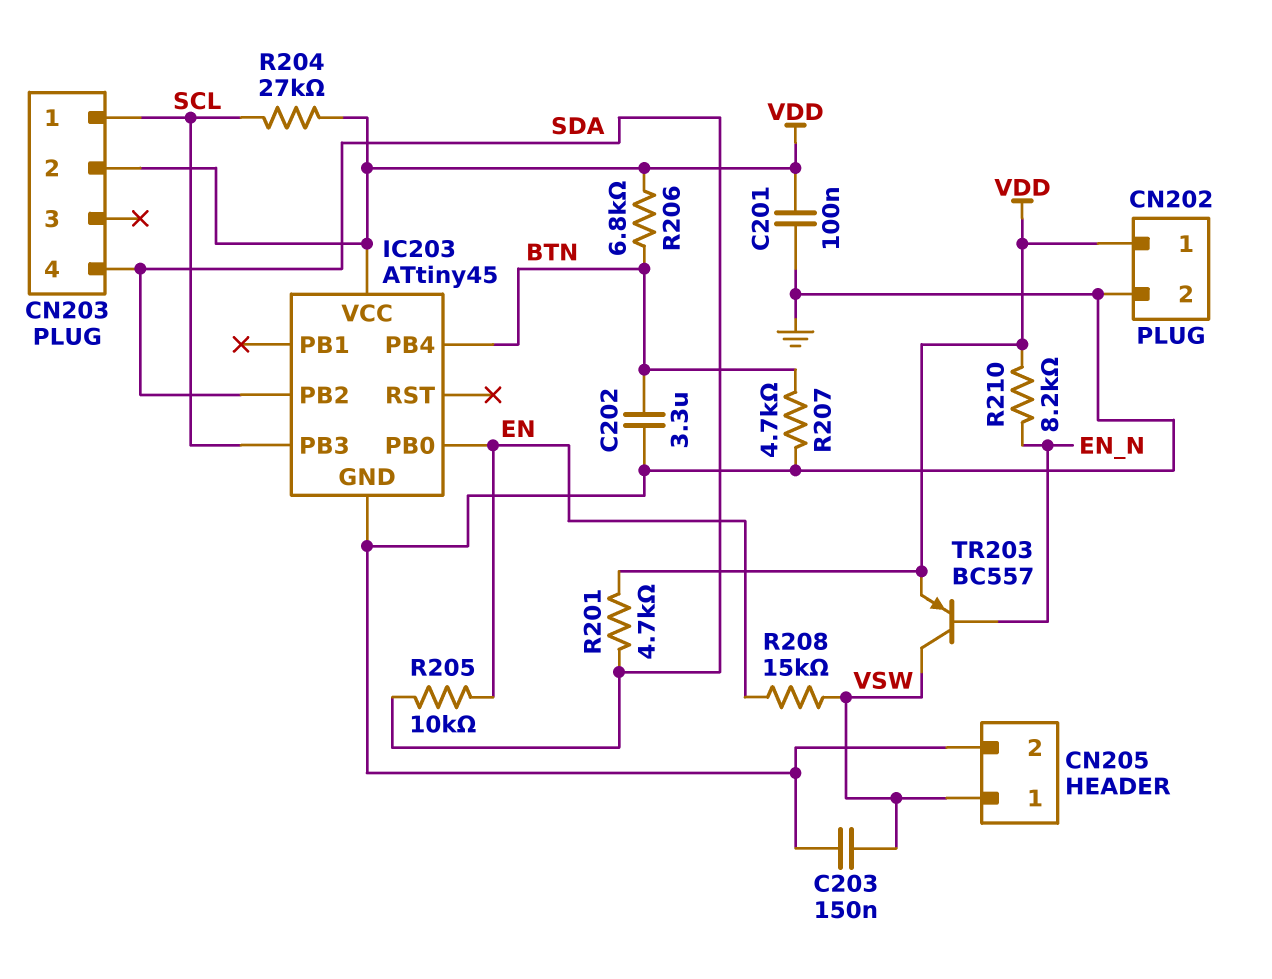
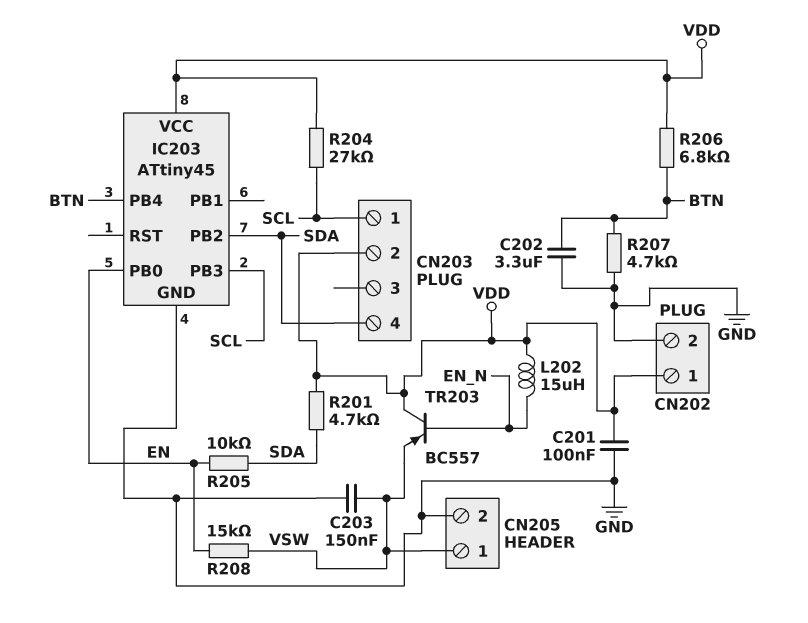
L202: none -> 15uH (EN_N, VDD)
R210: 8.2k (EN_N, VDD) -> none
TR203: PNP BC557 (B EN_N, C VSW, E VDD) -> PNP BC557 (B EN_N, C VDD, E VSW)

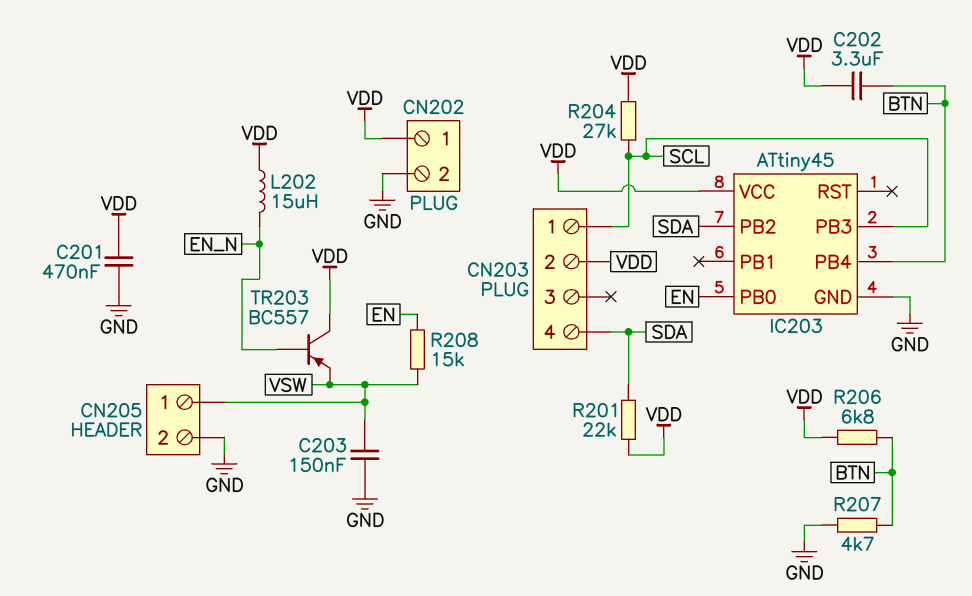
C201: 100nF (GND, VDD) -> 470nF (GND, VDD)
C202: 3.3uF (BTN, GND) -> 3.3uF (BTN, VDD)
R201: 4.7k (SDA, VDD) -> 22k (SDA, VDD)
R205: 10k (EN, SDA) -> none

